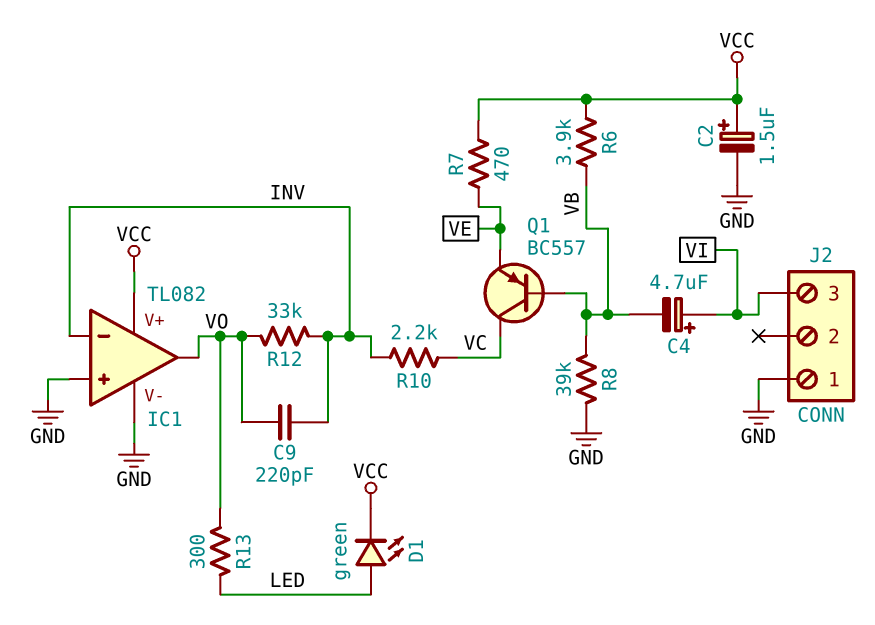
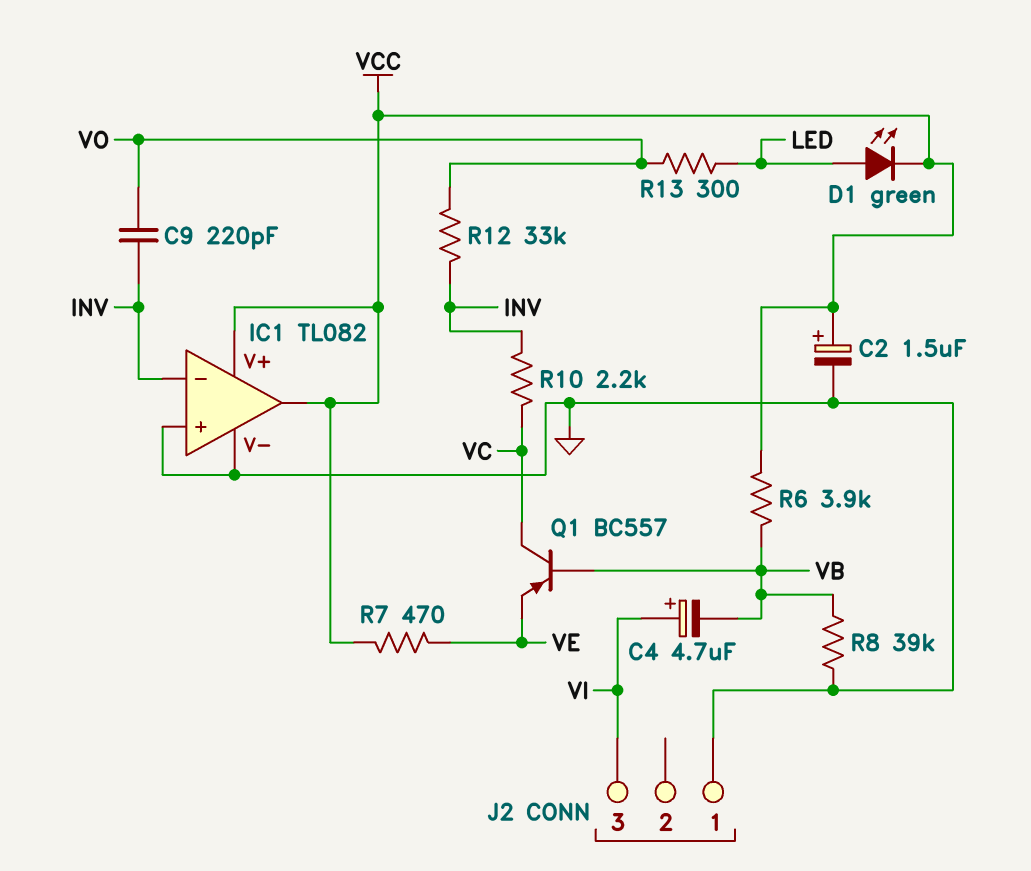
IC1 pin out: VO -> VCC

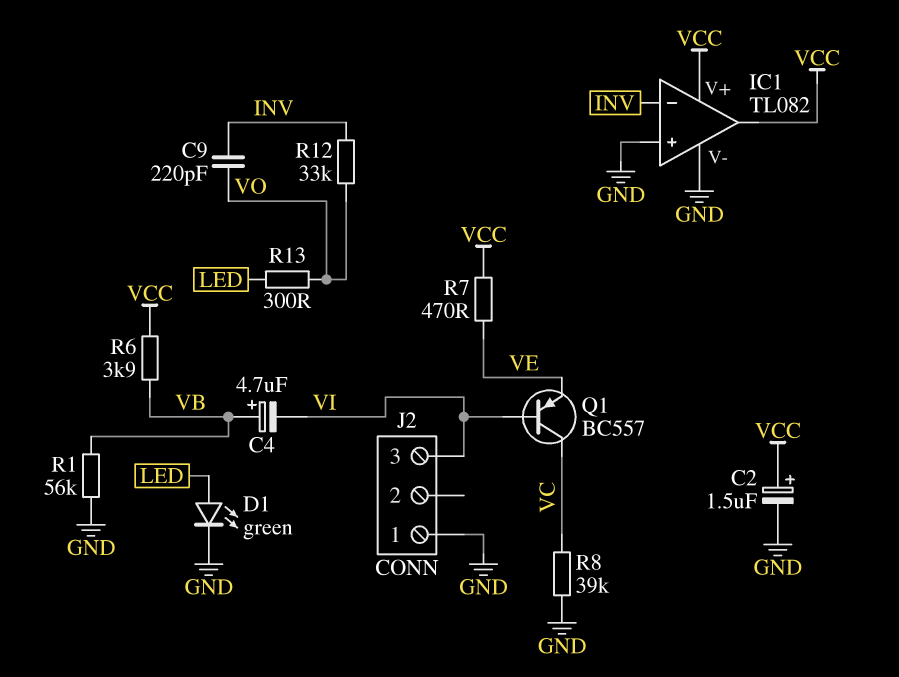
C4: 4.7uF (plus VI, minus VB) -> 4.7uF (plus VB, minus VI)
D1: LED green (A LED, K VCC) -> LED green (A LED, K GND)
Q1: PNP BC557 (B VB, C VC, E VE) -> PNP BC557 (B VI, C VC, E VE)
R1: none -> 56k (GND, VB)
R8: 39k (GND, VB) -> 39k (GND, VC)
R10: 2.2k (INV, VC) -> none

